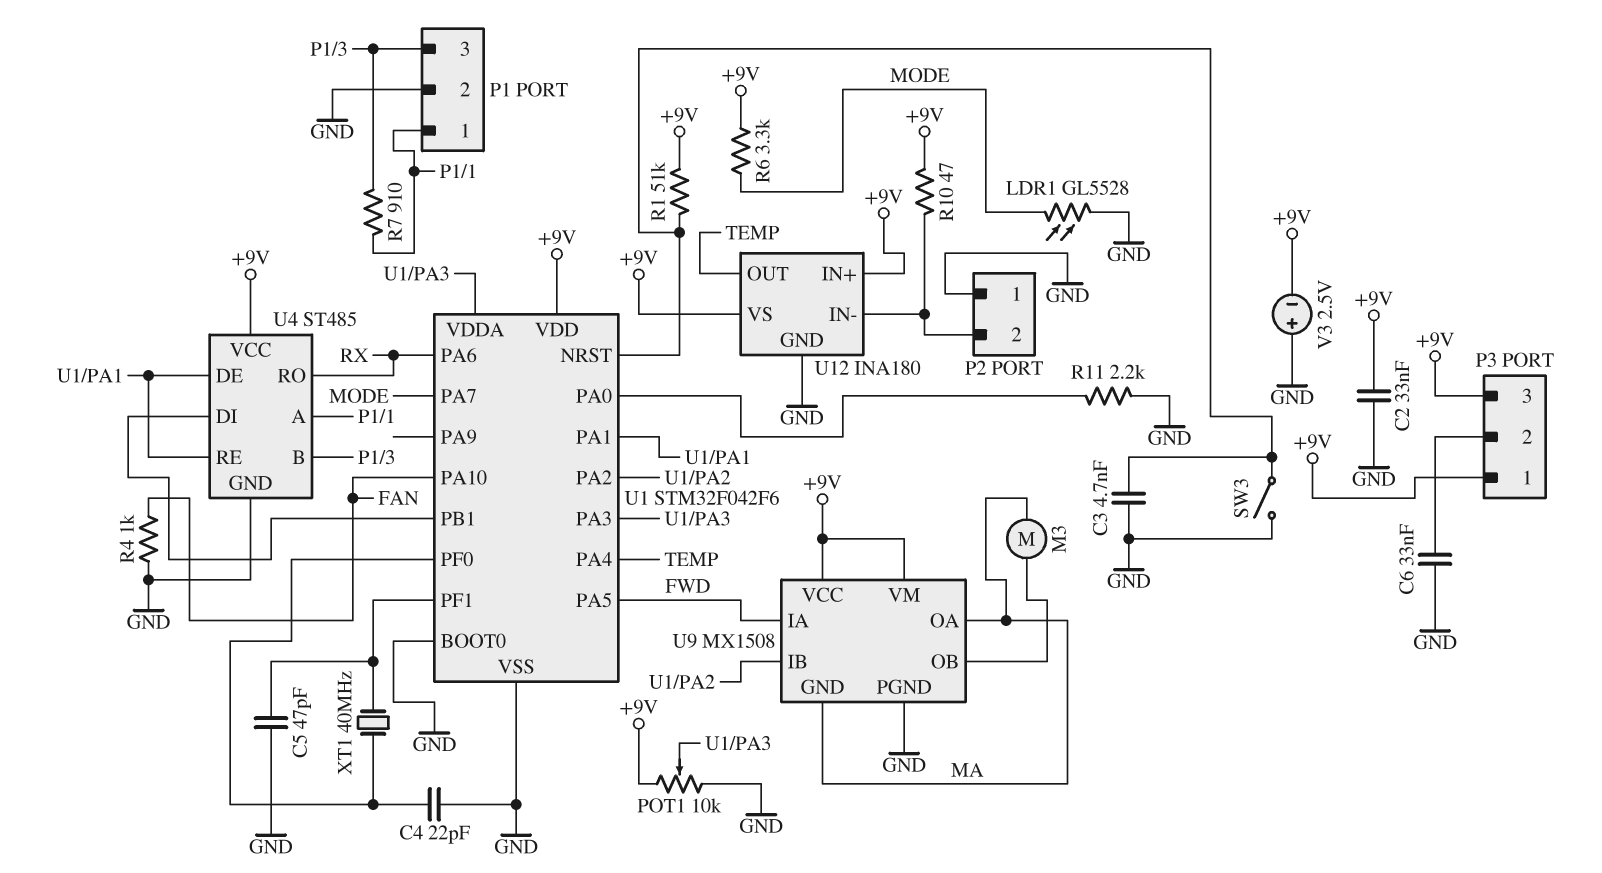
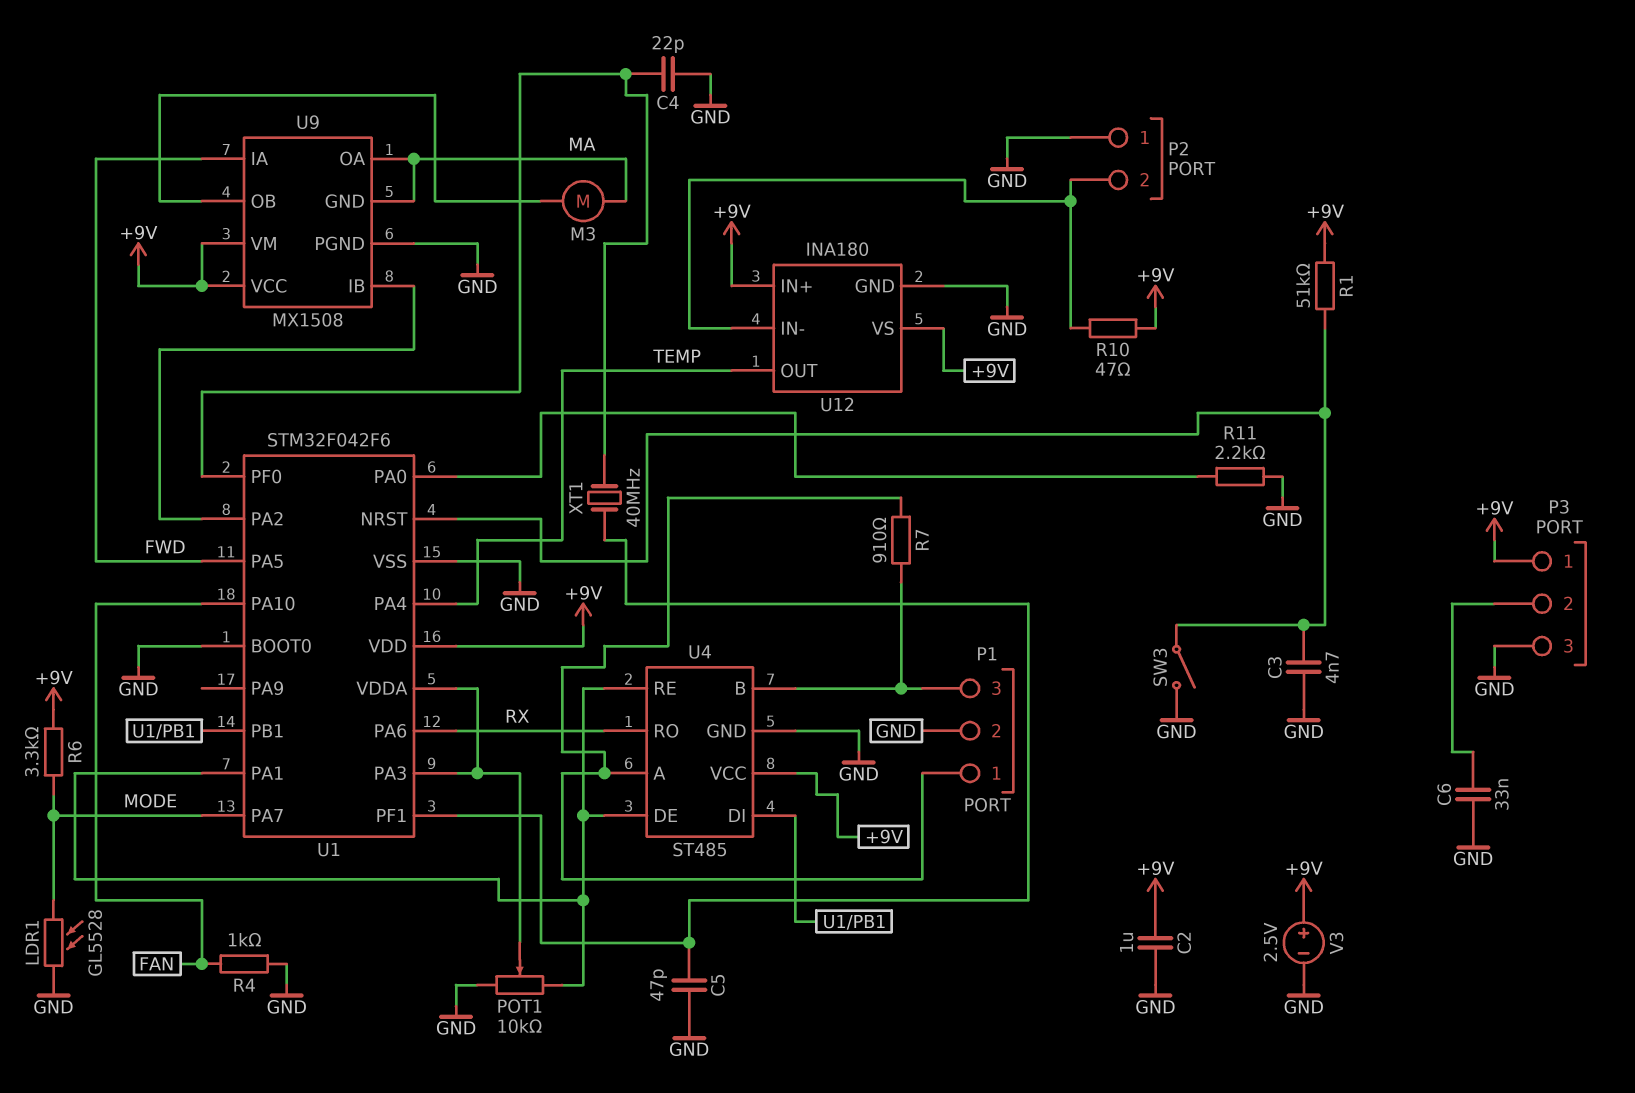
C2: 33nF (+9V, GND) -> 1uF (+9V, GND)
P3 pin 3: +9V -> GND
POT1: 10k (+9V, GND, wiper U1/PA3) -> 10k (GND, U1/PA1, wiper U1/PA3)
V3: 2.5V (plus GND, minus +9V) -> 2.5V (plus +9V, minus GND)

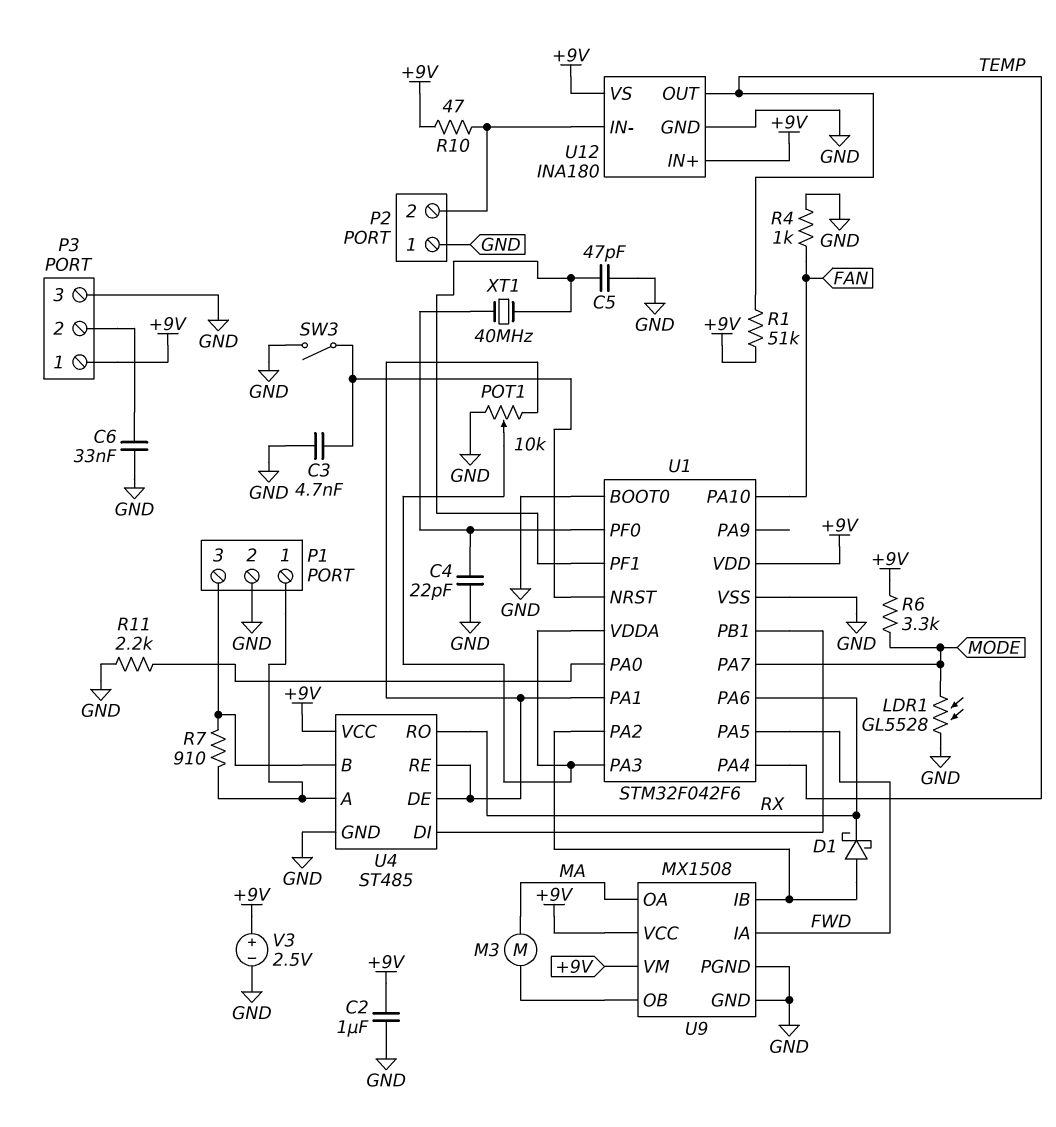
D1: none -> schottky (A U1/PA2, K RX)
R1: 51k (+9V, U1/NRST) -> 51k (+9V, TEMP)
U9 pin GND: MA -> GND

